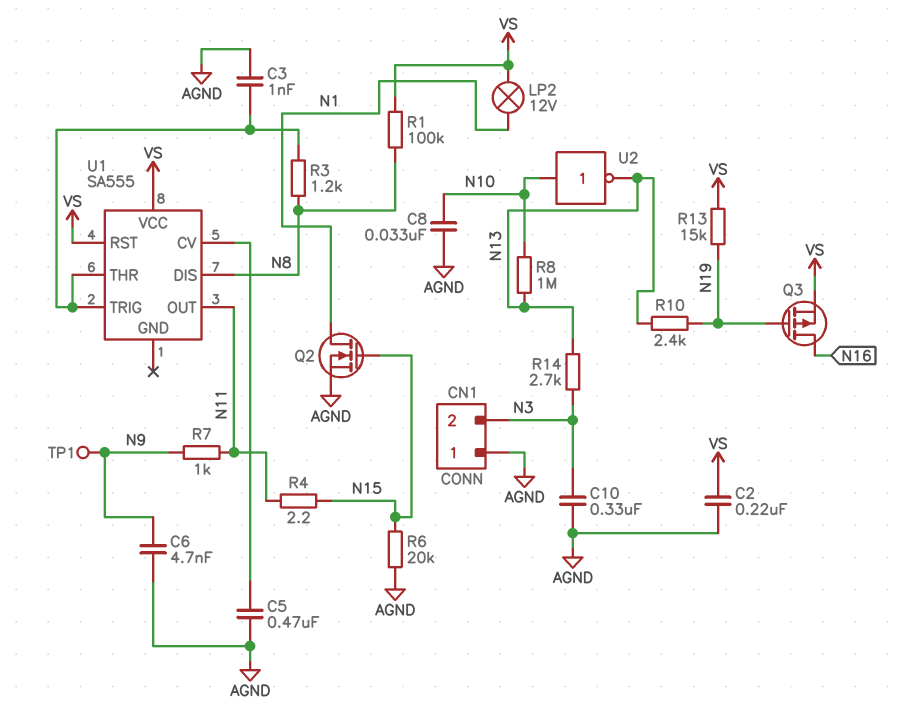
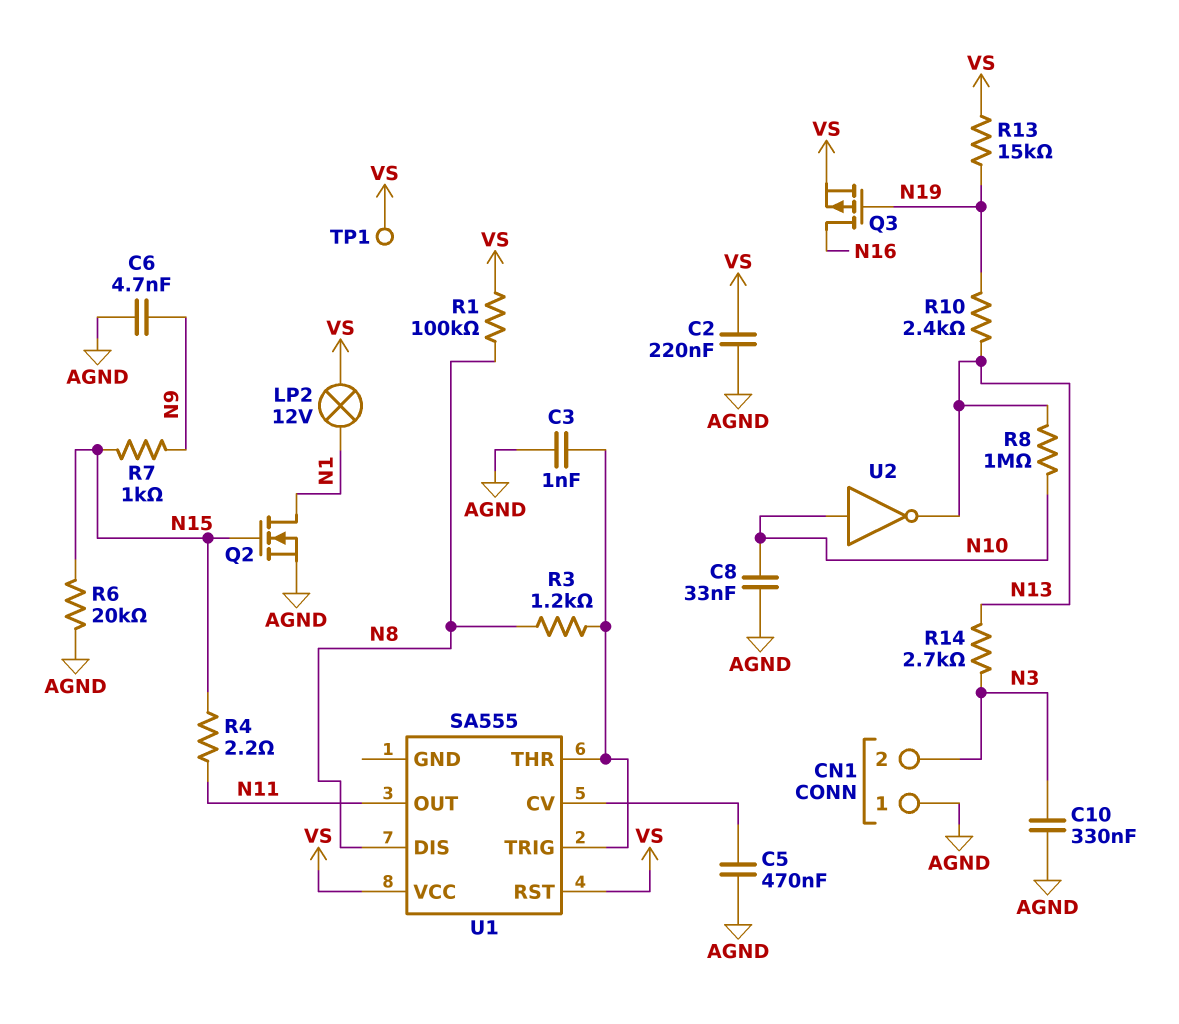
R7: 1k (N9, N11) -> 1k (N9, N15)
TP1: test point (N9) -> test point (VS)

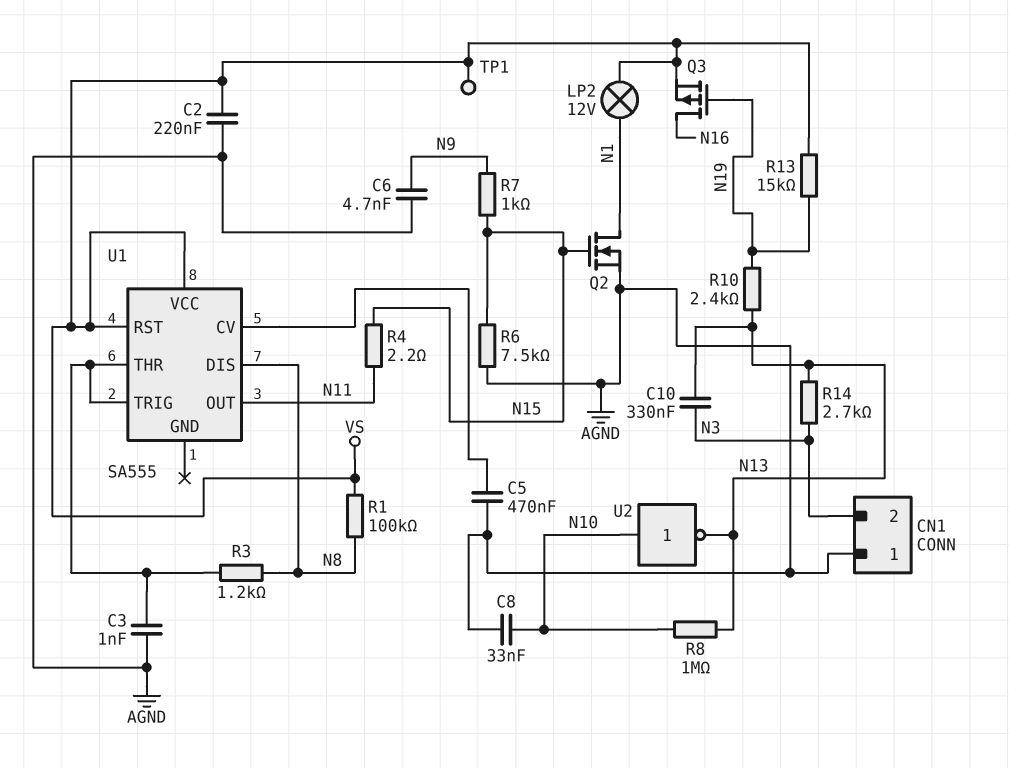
C10: 330nF (AGND, N3) -> 330nF (N3, N13)
R6: 20k (AGND, N15) -> 7.5k (AGND, N15)

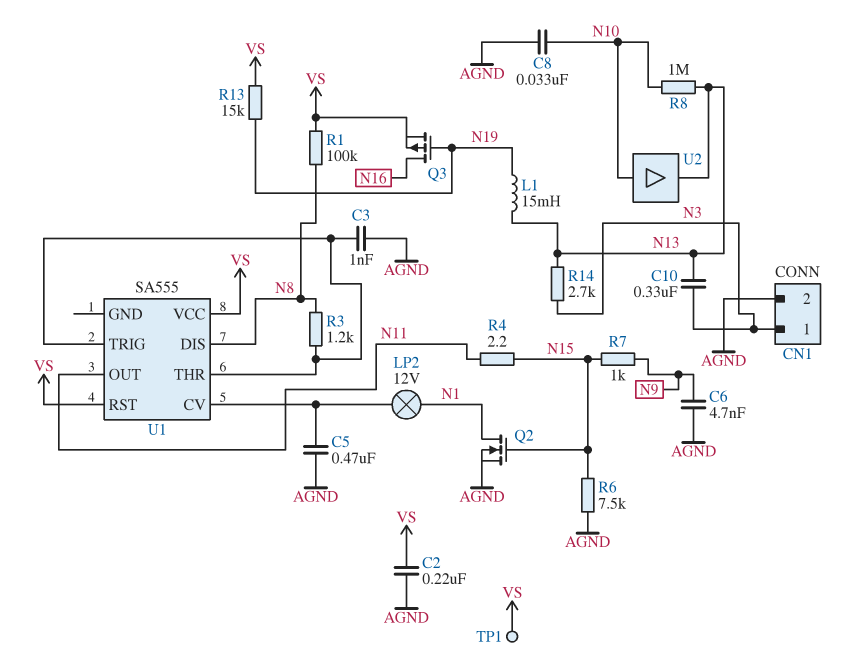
CN1 pin 1: AGND -> N3
CN1 pin 2: N3 -> AGND
L1: none -> 15mH (N13, N19)
LP2: lamp 12V (N1, VS) -> lamp 12V (N1, U1/CV)
R10: 2.4k (N13, N19) -> none
U2: NOT (in N10, out N13) -> buffer (in N10, out N13)

